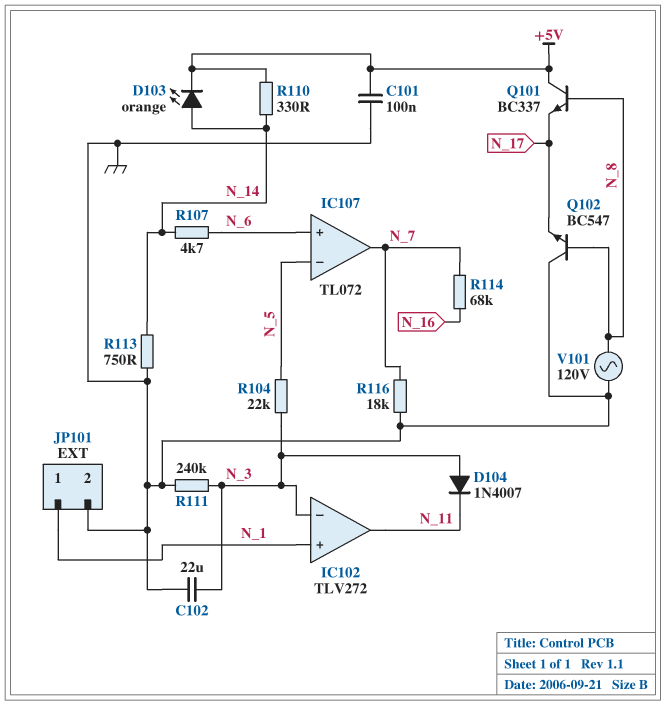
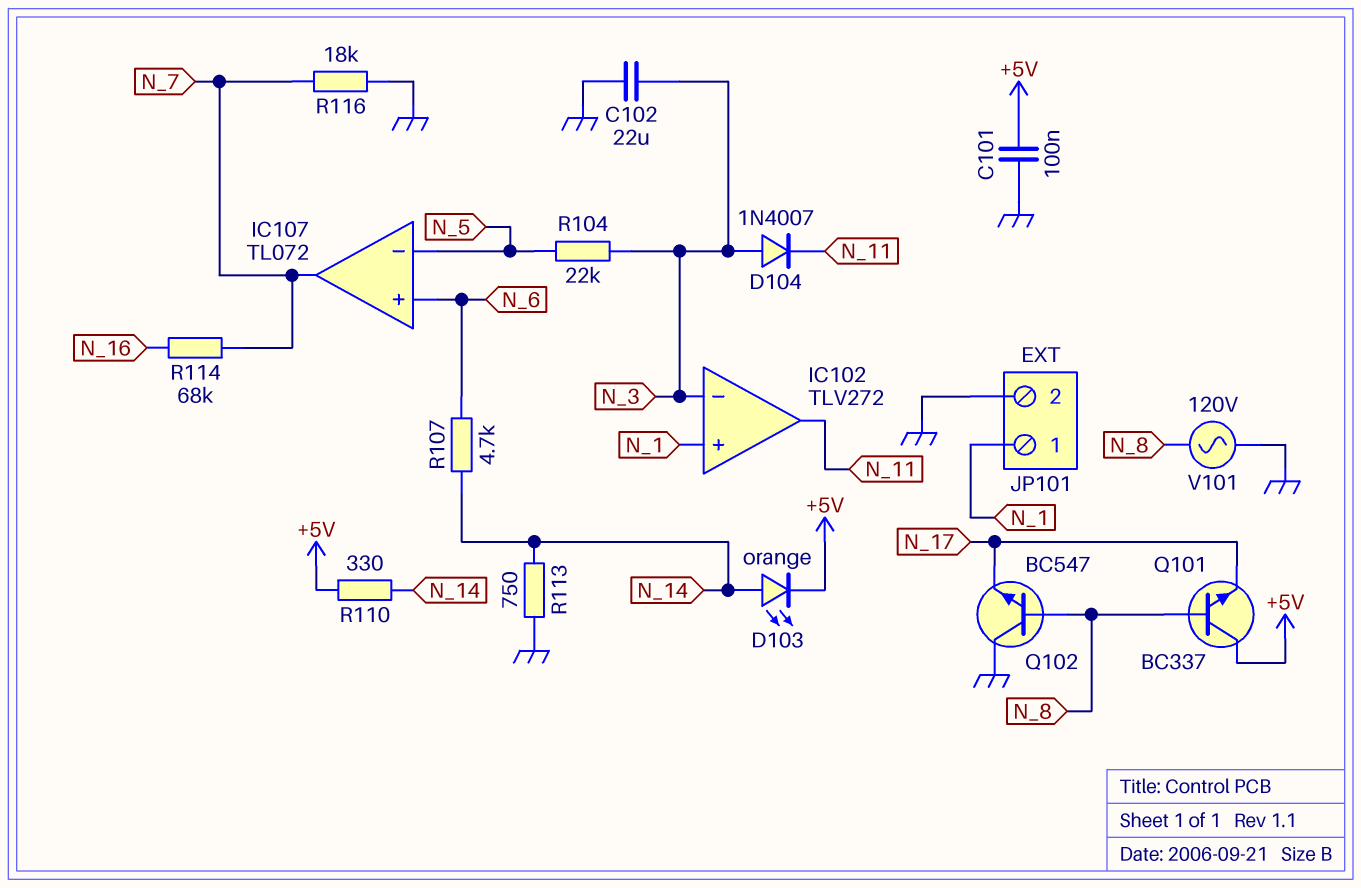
R111: 240k (GND, N_3) -> none

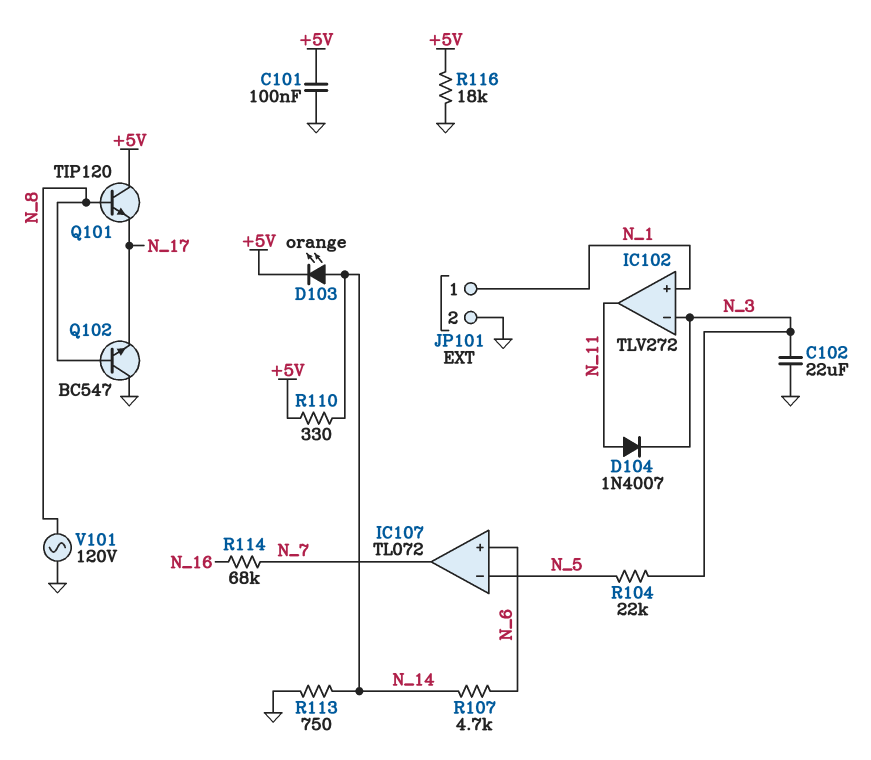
D104: diode 1N4007 (A N_3, K N_11) -> diode 1N4007 (A N_11, K N_3)
Q101: NPN BC337 (B N_8, C +5V, E N_17) -> NPN TIP120 (B N_8, C +5V, E N_17)
R116: 18k (GND, N_7) -> 18k (+5V, GND)

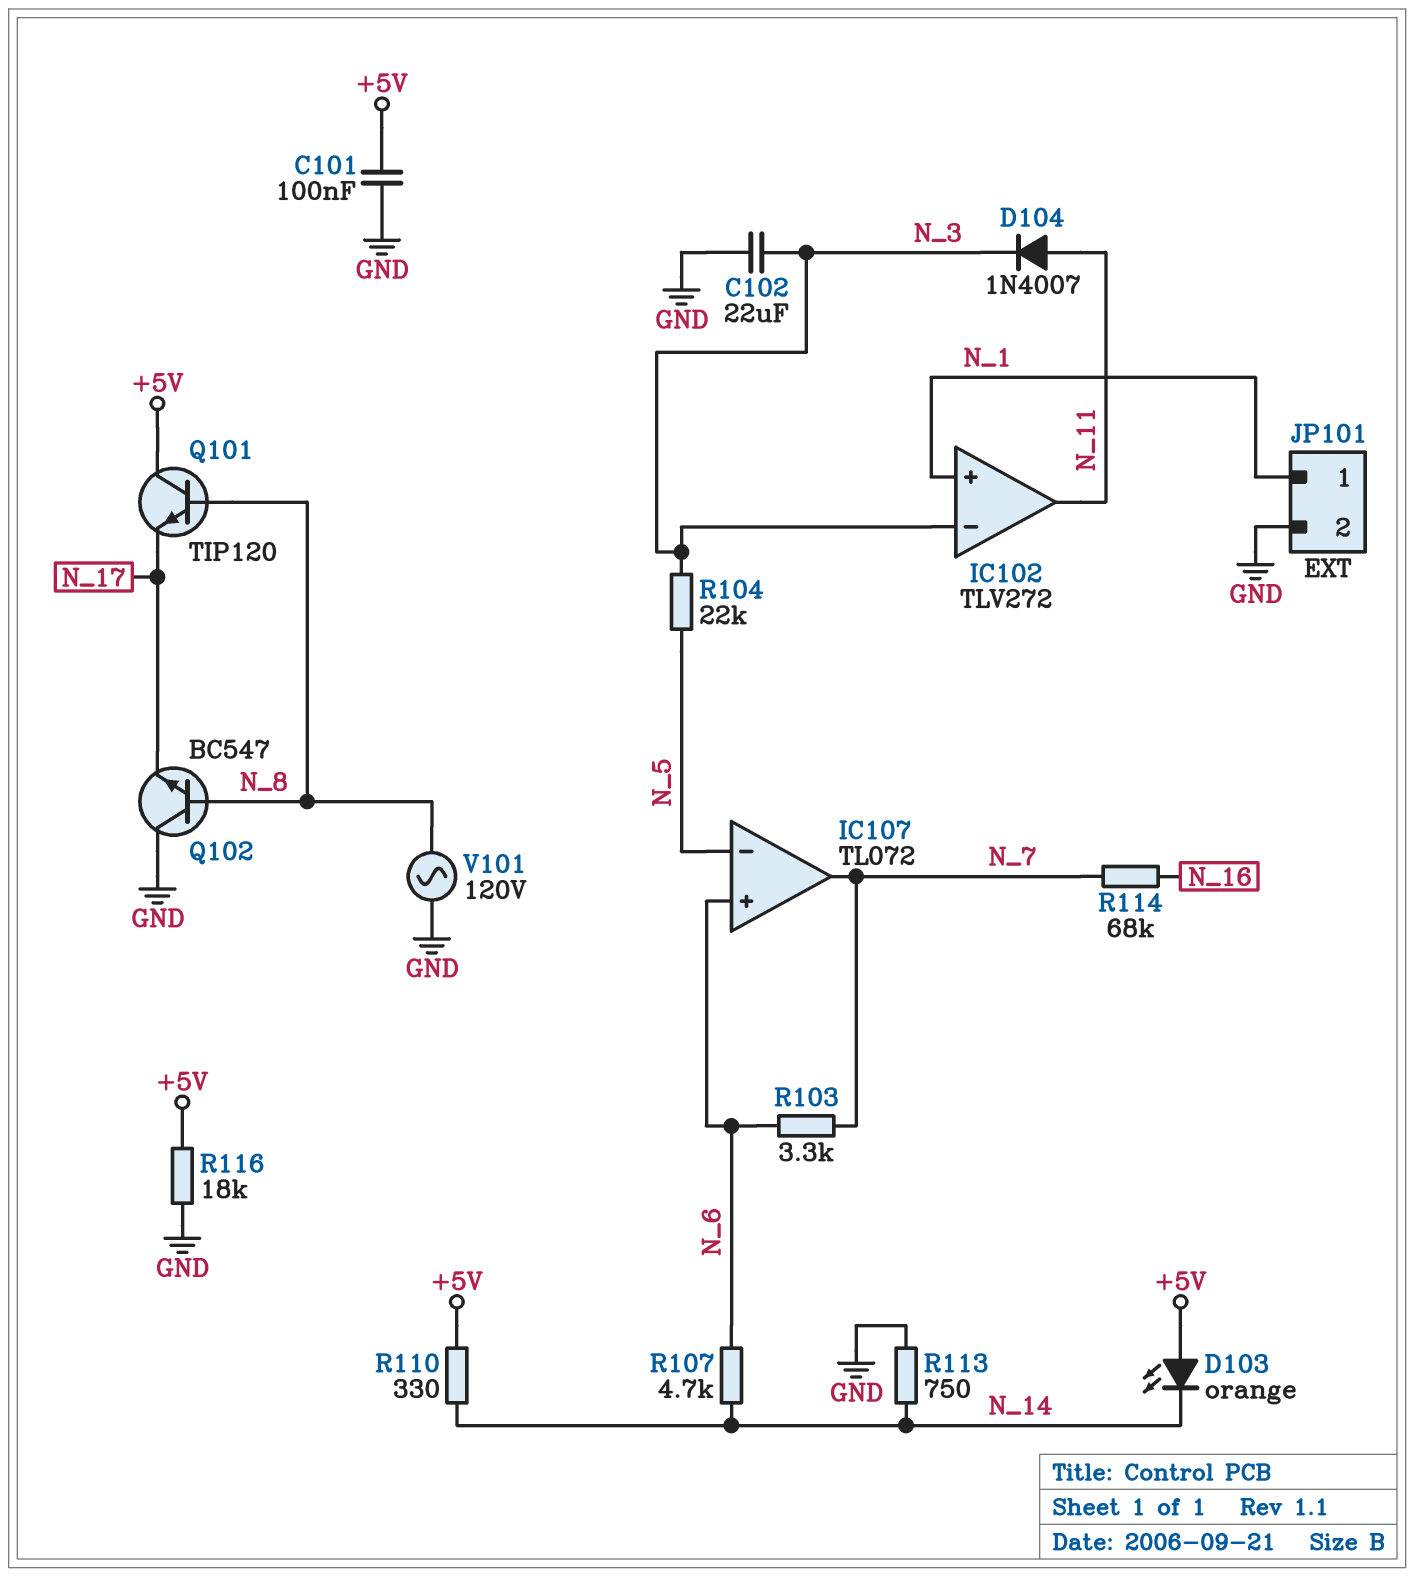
D103: LED orange (A N_14, K +5V) -> LED orange (A +5V, K N_14)
R103: none -> 3.3k (N_6, N_7)

